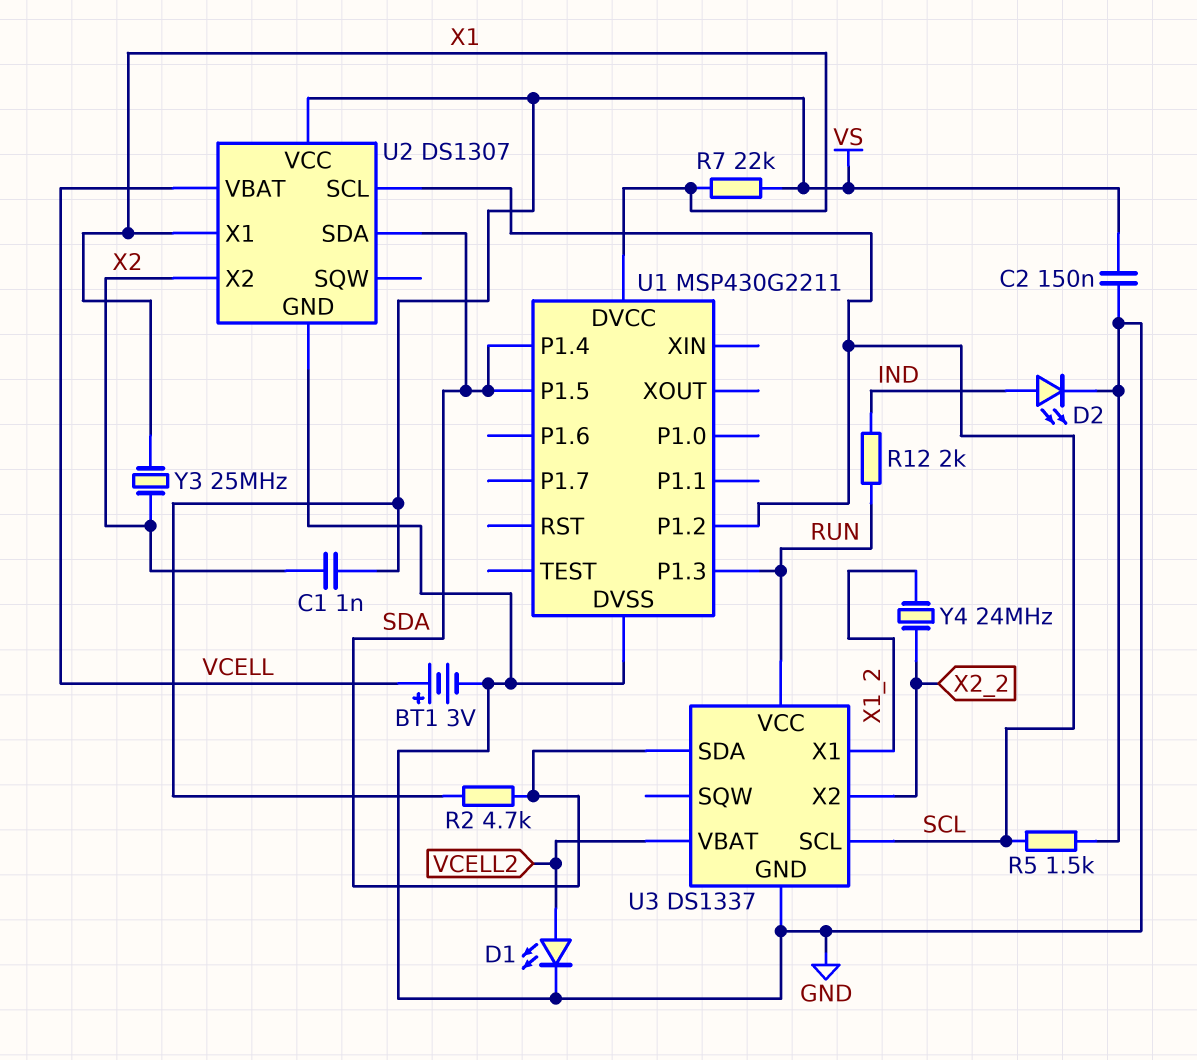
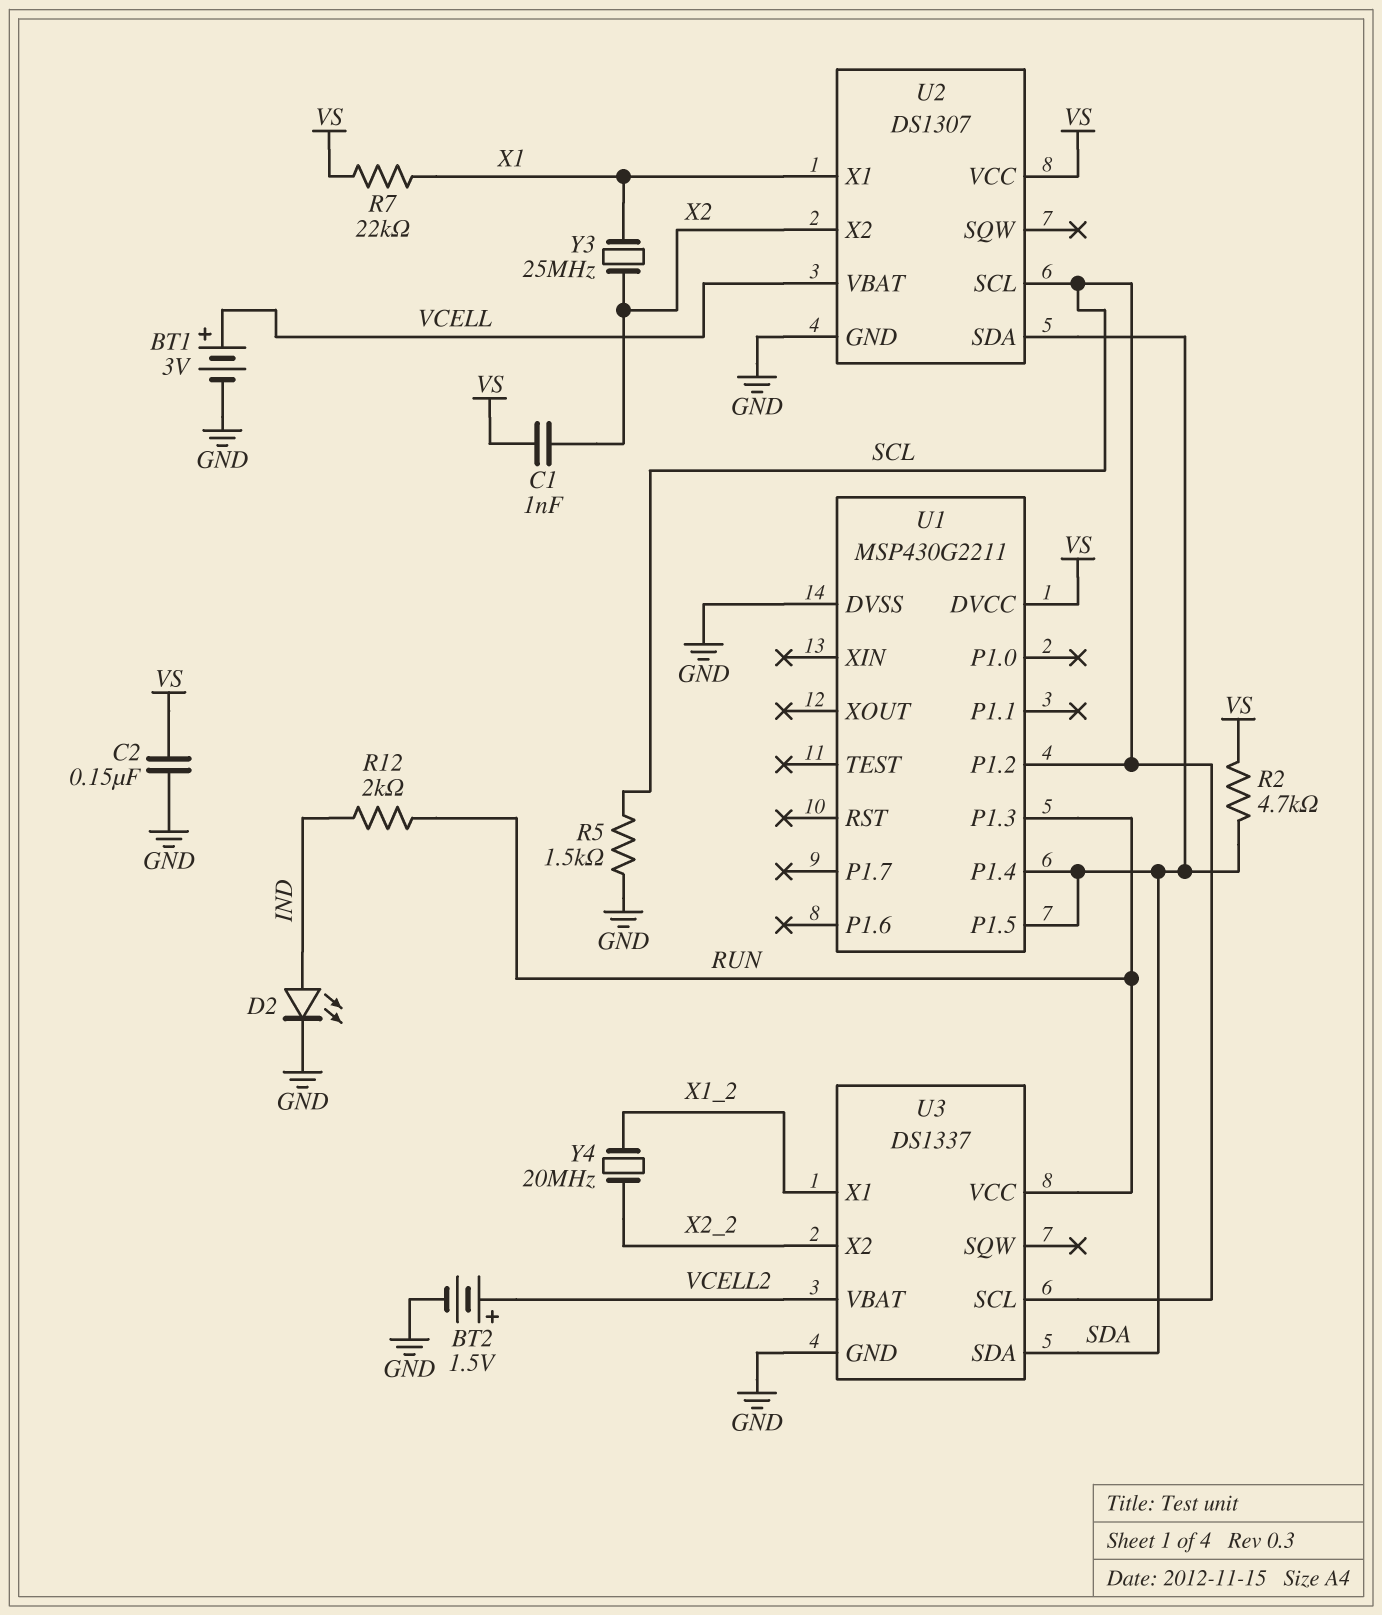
BT2: none -> 1.5V (plus VCELL2, minus GND)
D1: LED (A VCELL2, K GND) -> none
U1 pin DVCC: X1 -> VS
Y4: 24MHz (X1_2, X2_2) -> 20MHz (X1_2, X2_2)

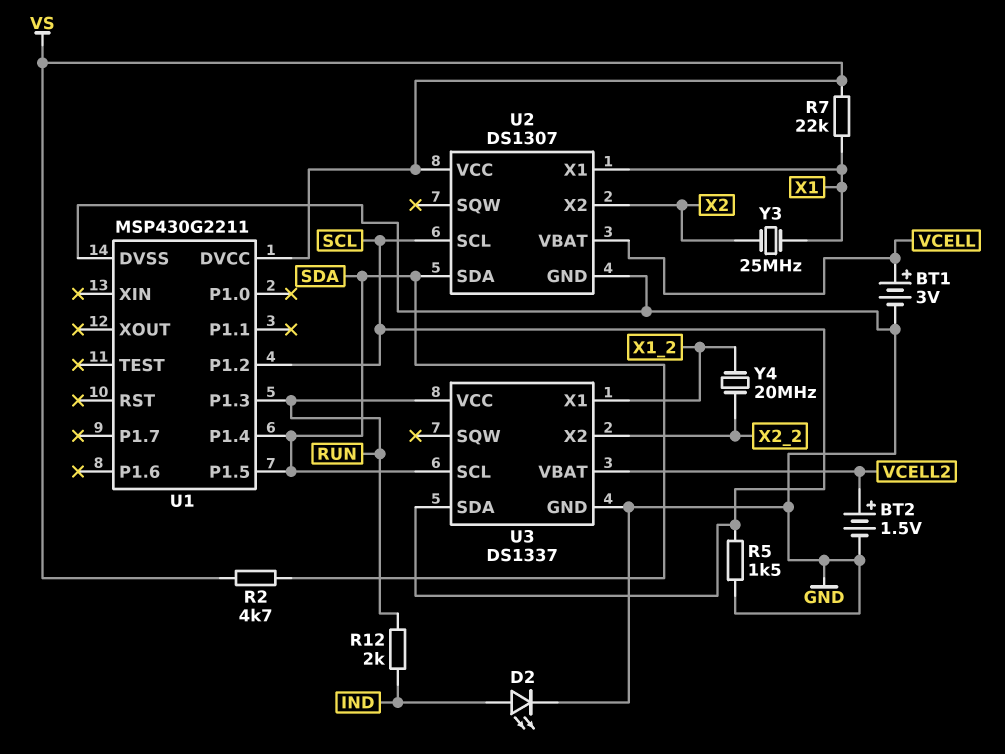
C1: 1nF (VS, X2) -> none
C2: 150nF (GND, VS) -> none
U3 pin SCL: SCL -> SDA
U3 pin SDA: SDA -> SCL

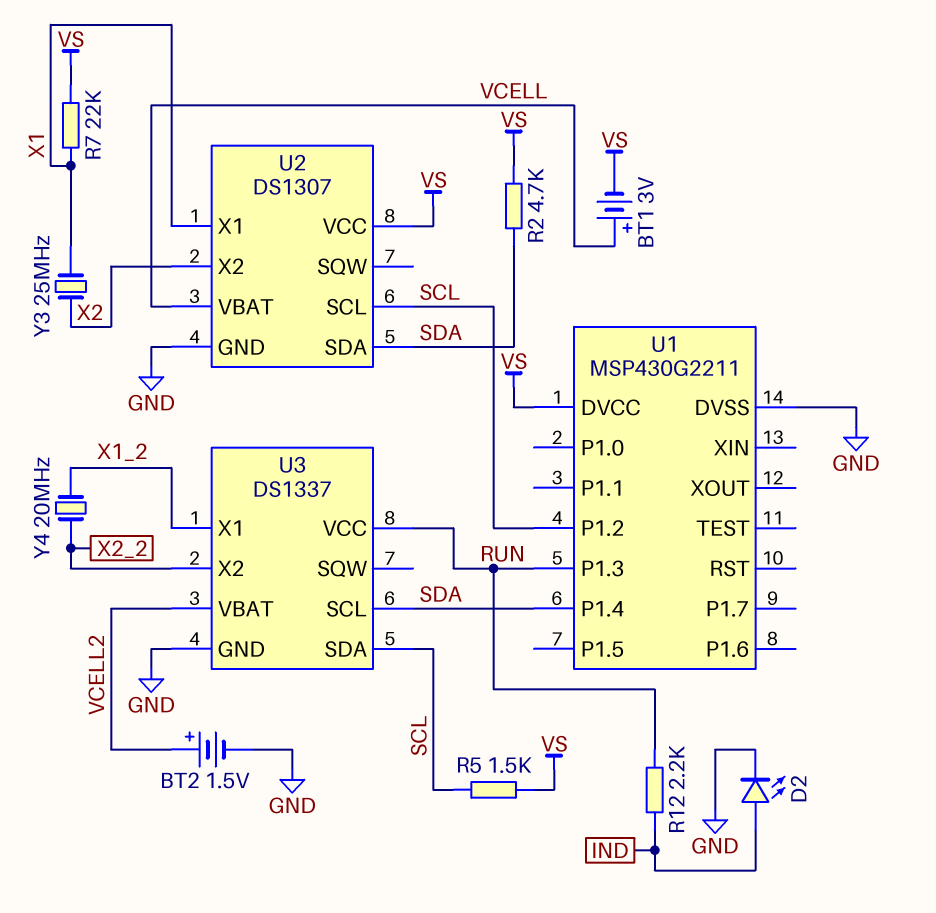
BT1: 3V (plus VCELL, minus GND) -> 3V (plus VCELL, minus VS)
R5: 1.5k (GND, SCL) -> 1.5k (SCL, VS)
R12: 2k (IND, RUN) -> 2.2k (IND, RUN)
U1 pin P1.5: SDA -> none

